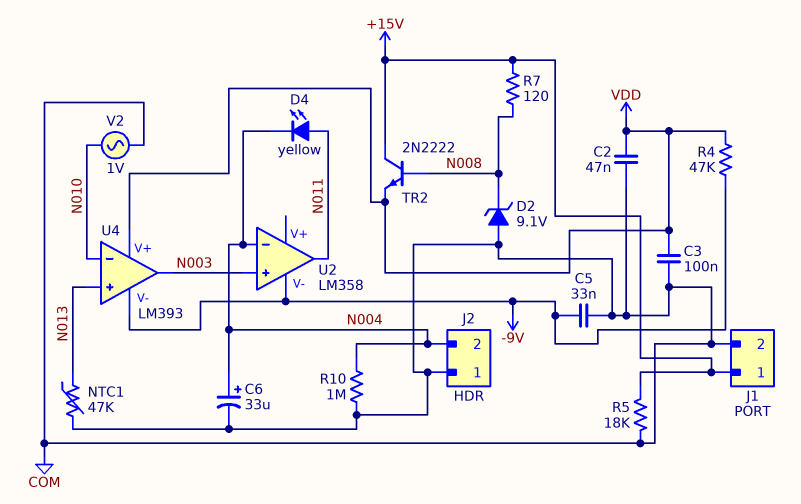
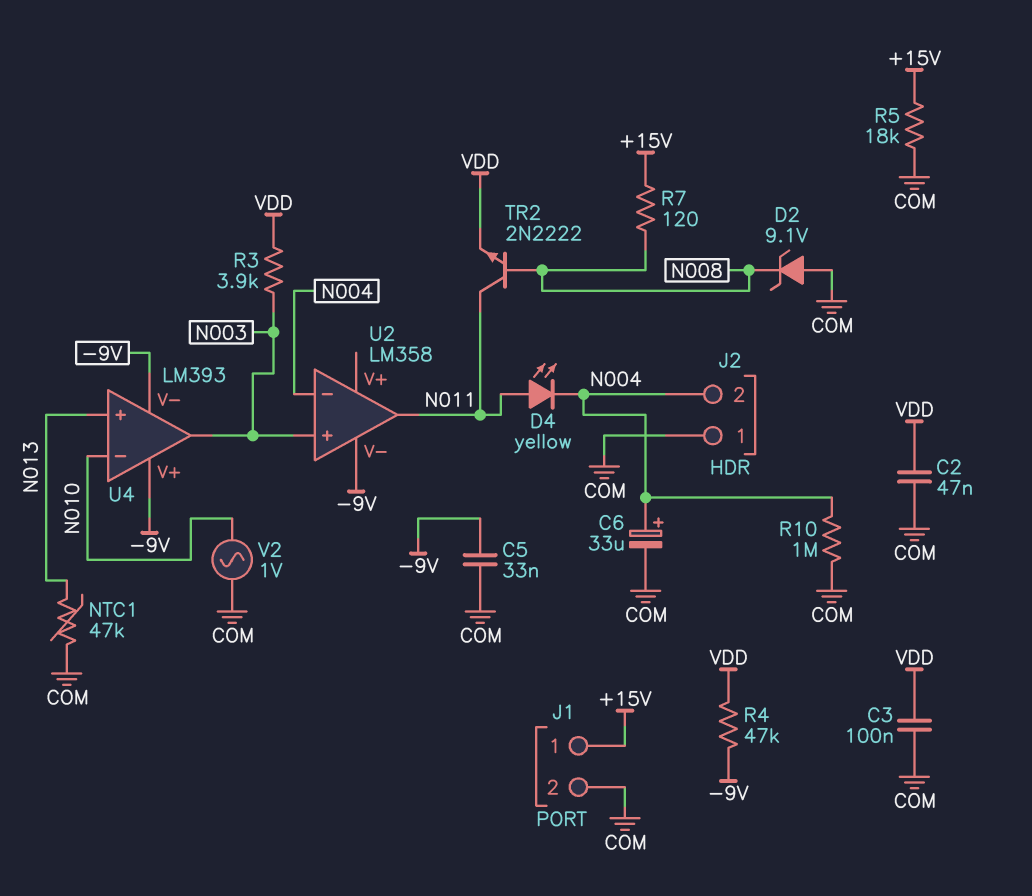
R3: none -> 3.9k (N003, VDD)
TR2: NPN 2N2222 (B N008, C +15V, E VDD) -> NPN 2N2222 (B N008, C N011, E VDD)
U4 pin V+: VDD -> -9V

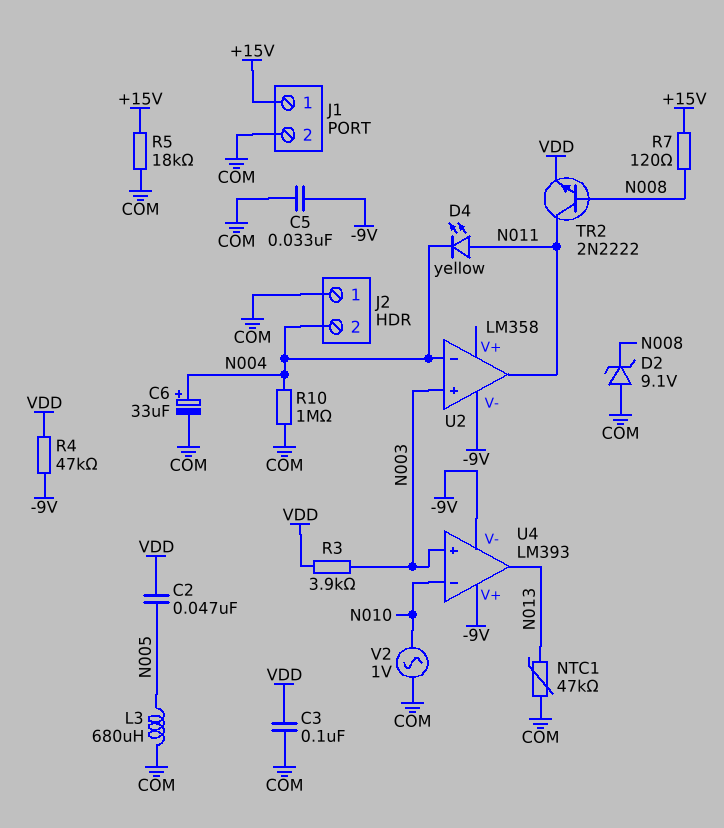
C2: 47nF (COM, VDD) -> 47nF (N005, VDD)
L3: none -> 680uH (COM, N005)
U4 pin in+: N013 -> N003
U4 pin out: N003 -> N013

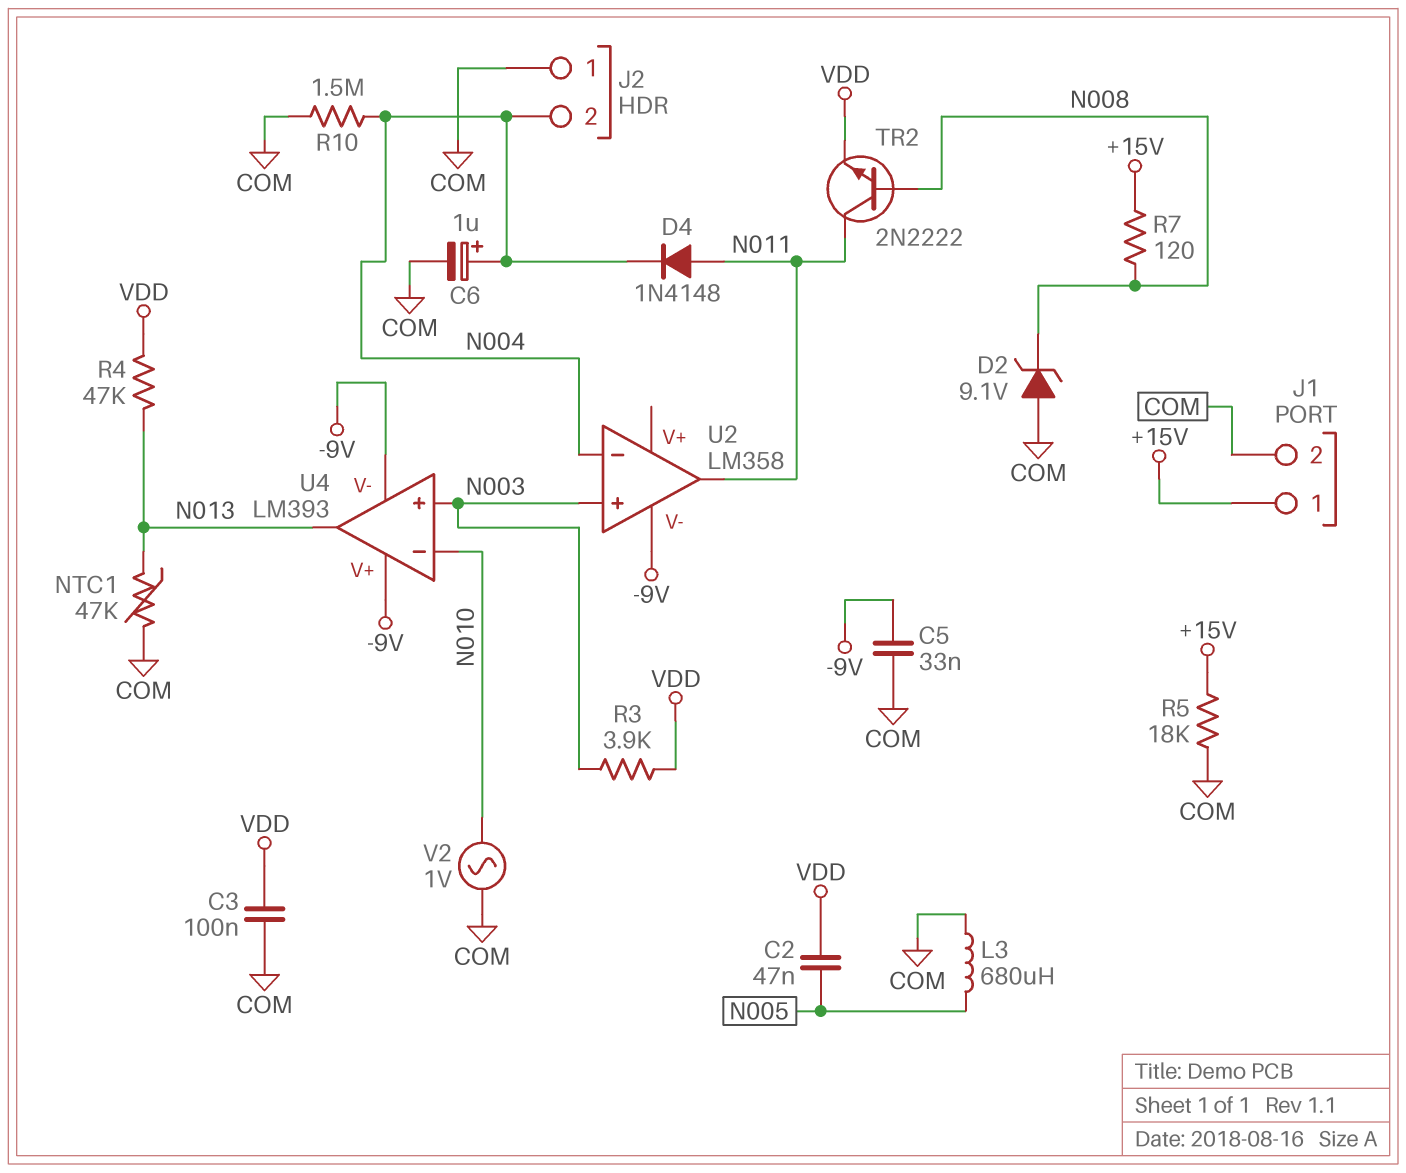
C6: 33uF (plus N004, minus COM) -> 1uF (plus N004, minus COM)
D4: LED yellow (A N011, K N004) -> diode 1N4148 (A N011, K N004)
R4: 47k (-9V, VDD) -> 47k (N013, VDD)
R10: 1M (COM, N004) -> 1.5M (COM, N004)

